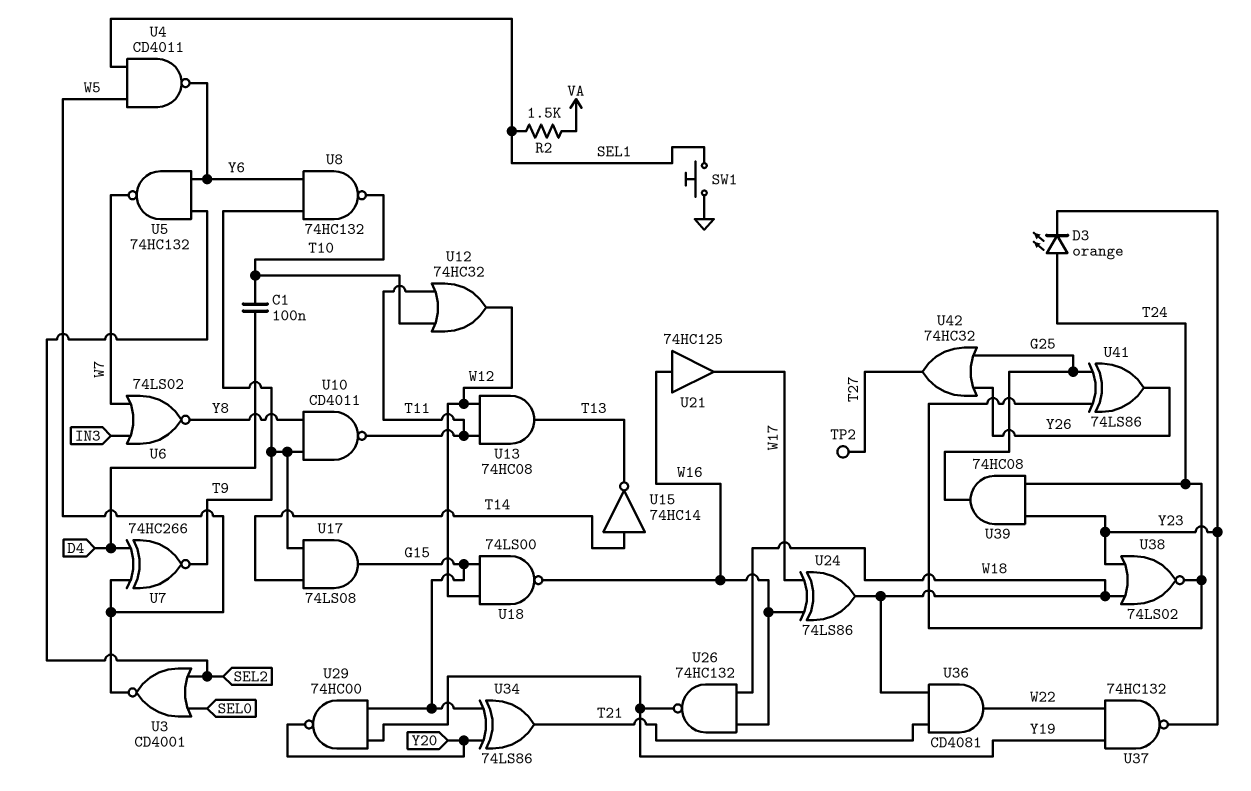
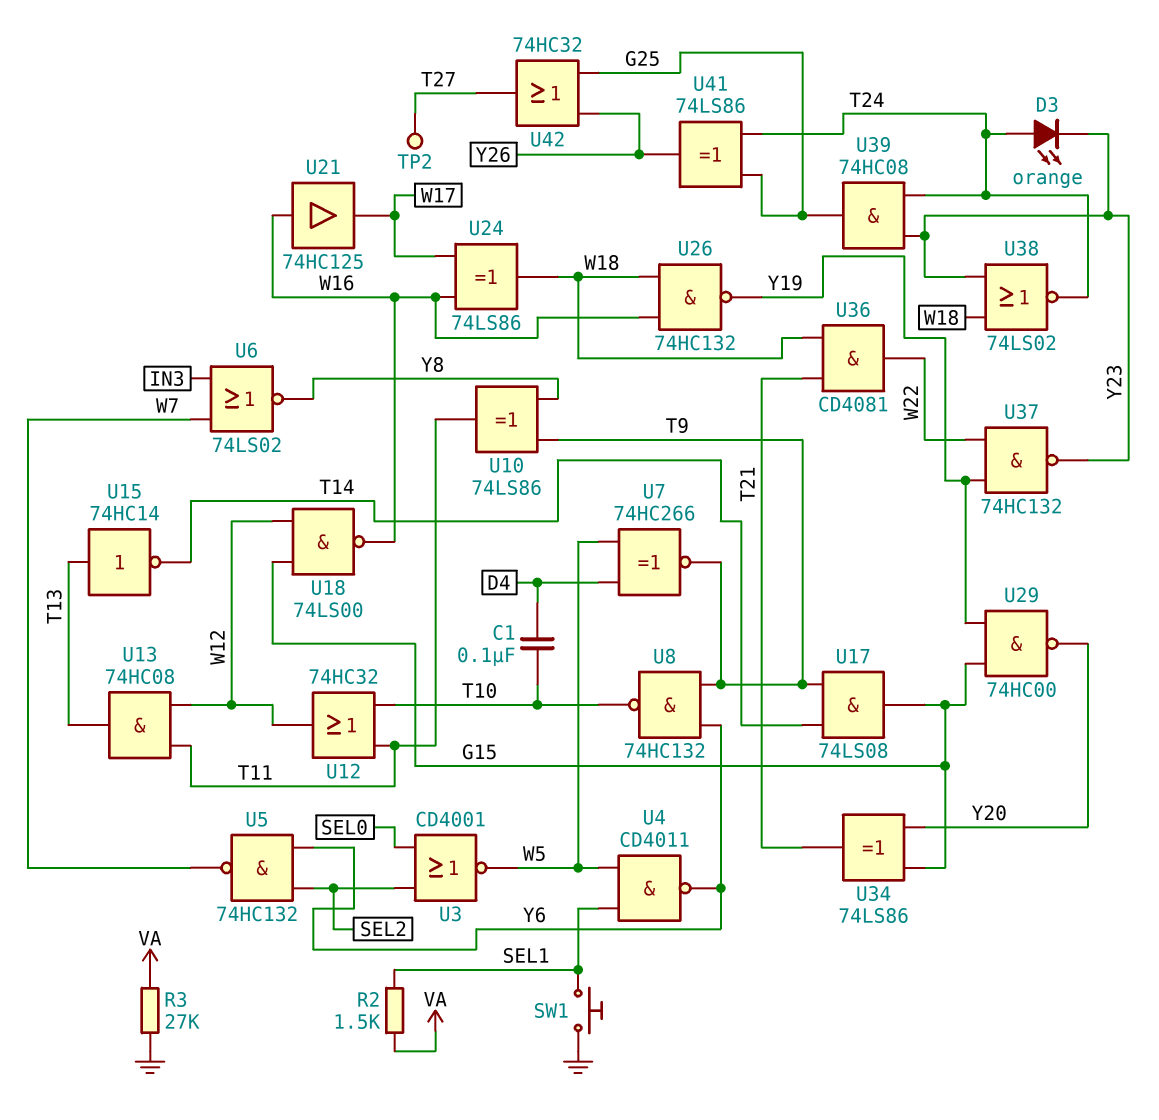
R3: none -> 27k (GND, VA)
U10: NAND CD4011 (in T9, in Y8, out T11) -> XOR 74LS86 (in T9, in Y8, out T11)
U15: NOT 74HC14 (in T14, out T13) -> NOT 74HC14 (in T13, out T14)

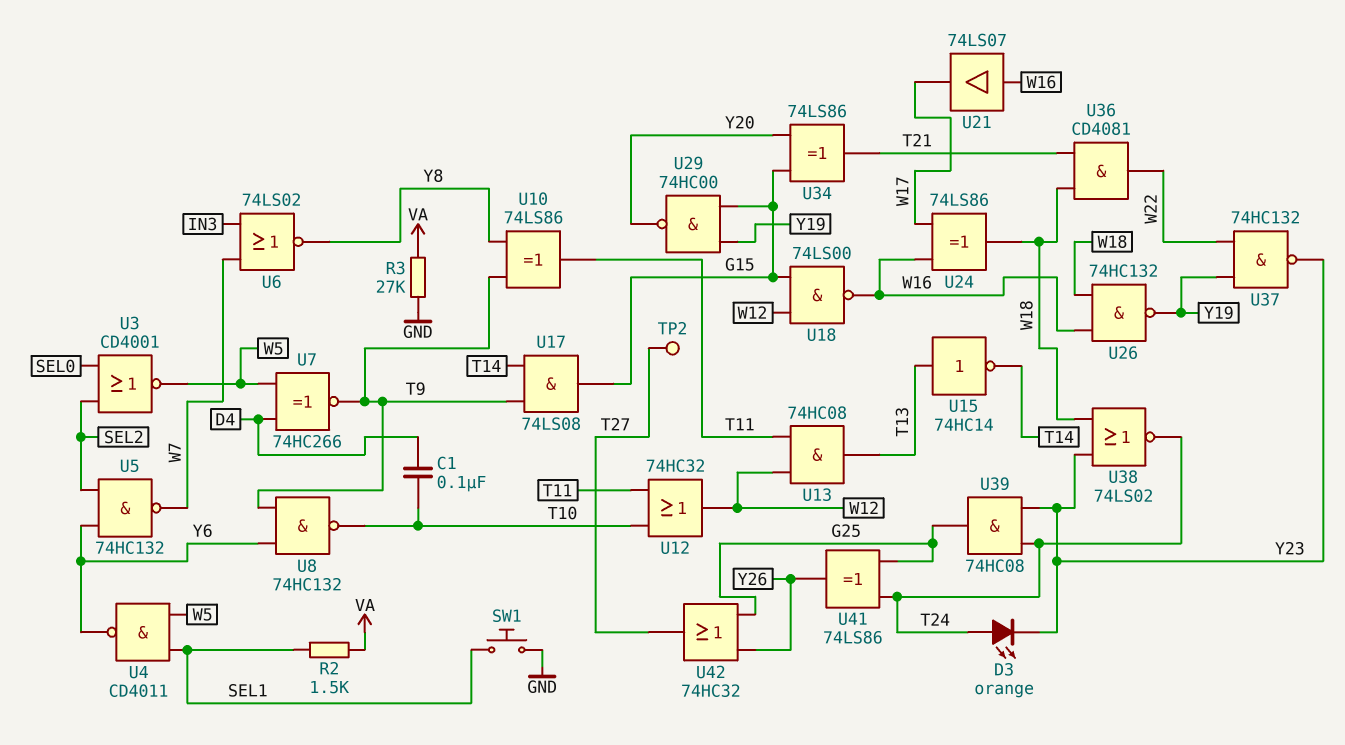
U21: buffer 74HC125 (in W16, out W17) -> buffer 74LS07 (in W16, out W17)

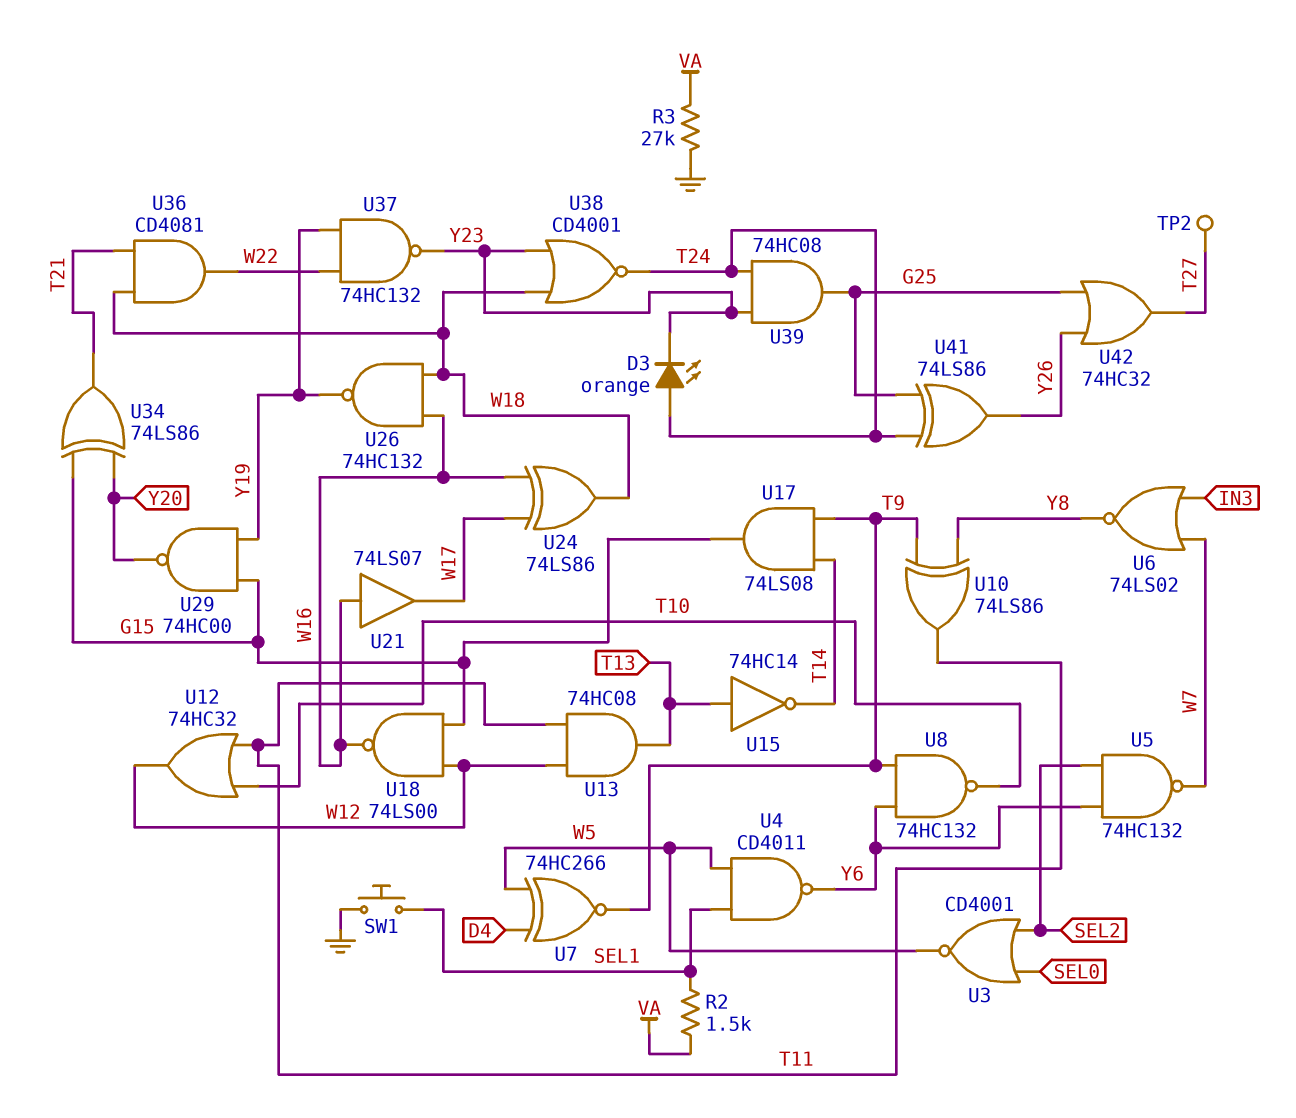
C1: 100nF (D4, T10) -> none
U38: NOR 74LS02 (in W18, in Y23, out T24) -> NOR CD4001 (in W18, in Y23, out T24)

